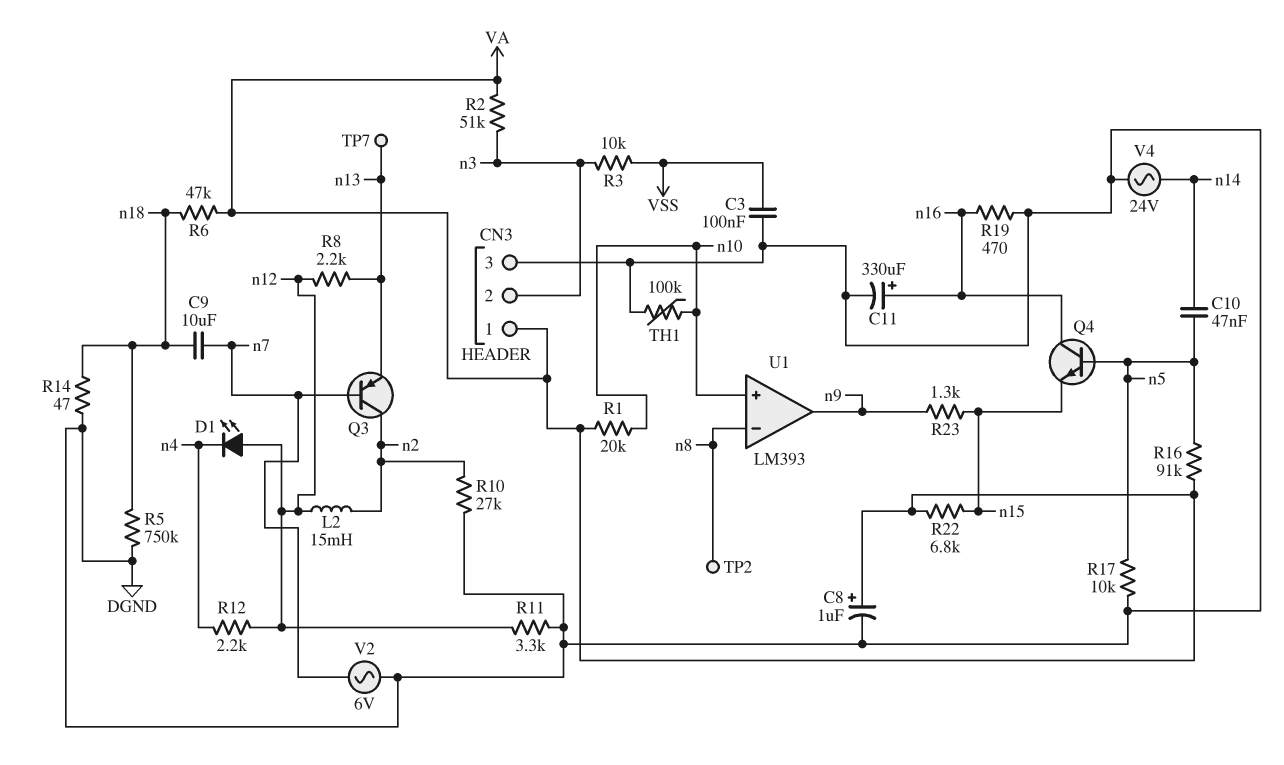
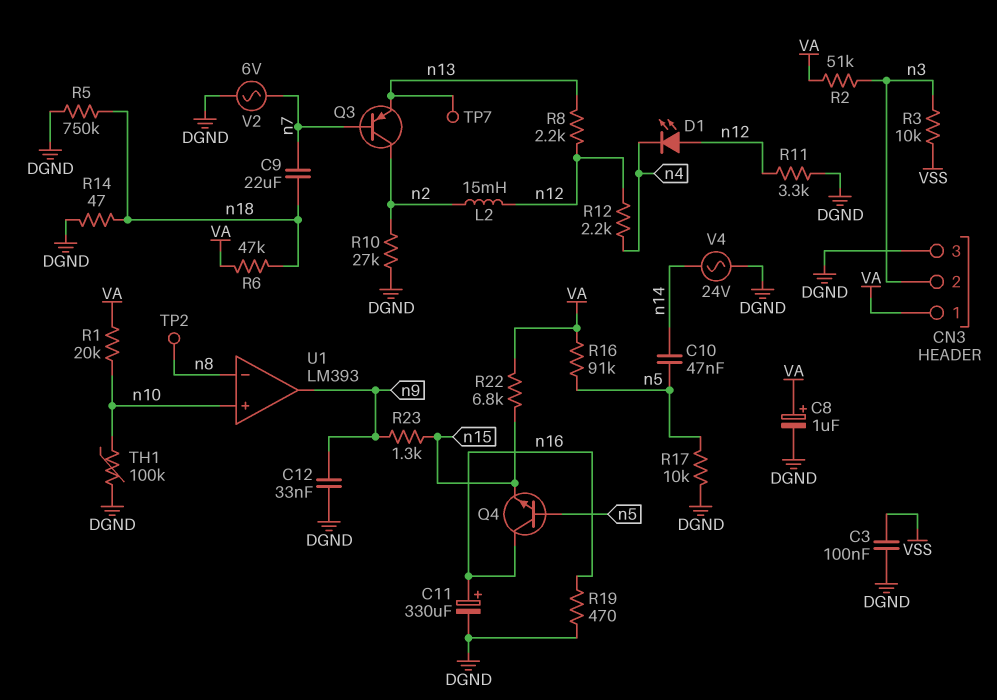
C9: 10uF (n7, n18) -> 22uF (n7, n18)
C12: none -> 33nF (DGND, n9)

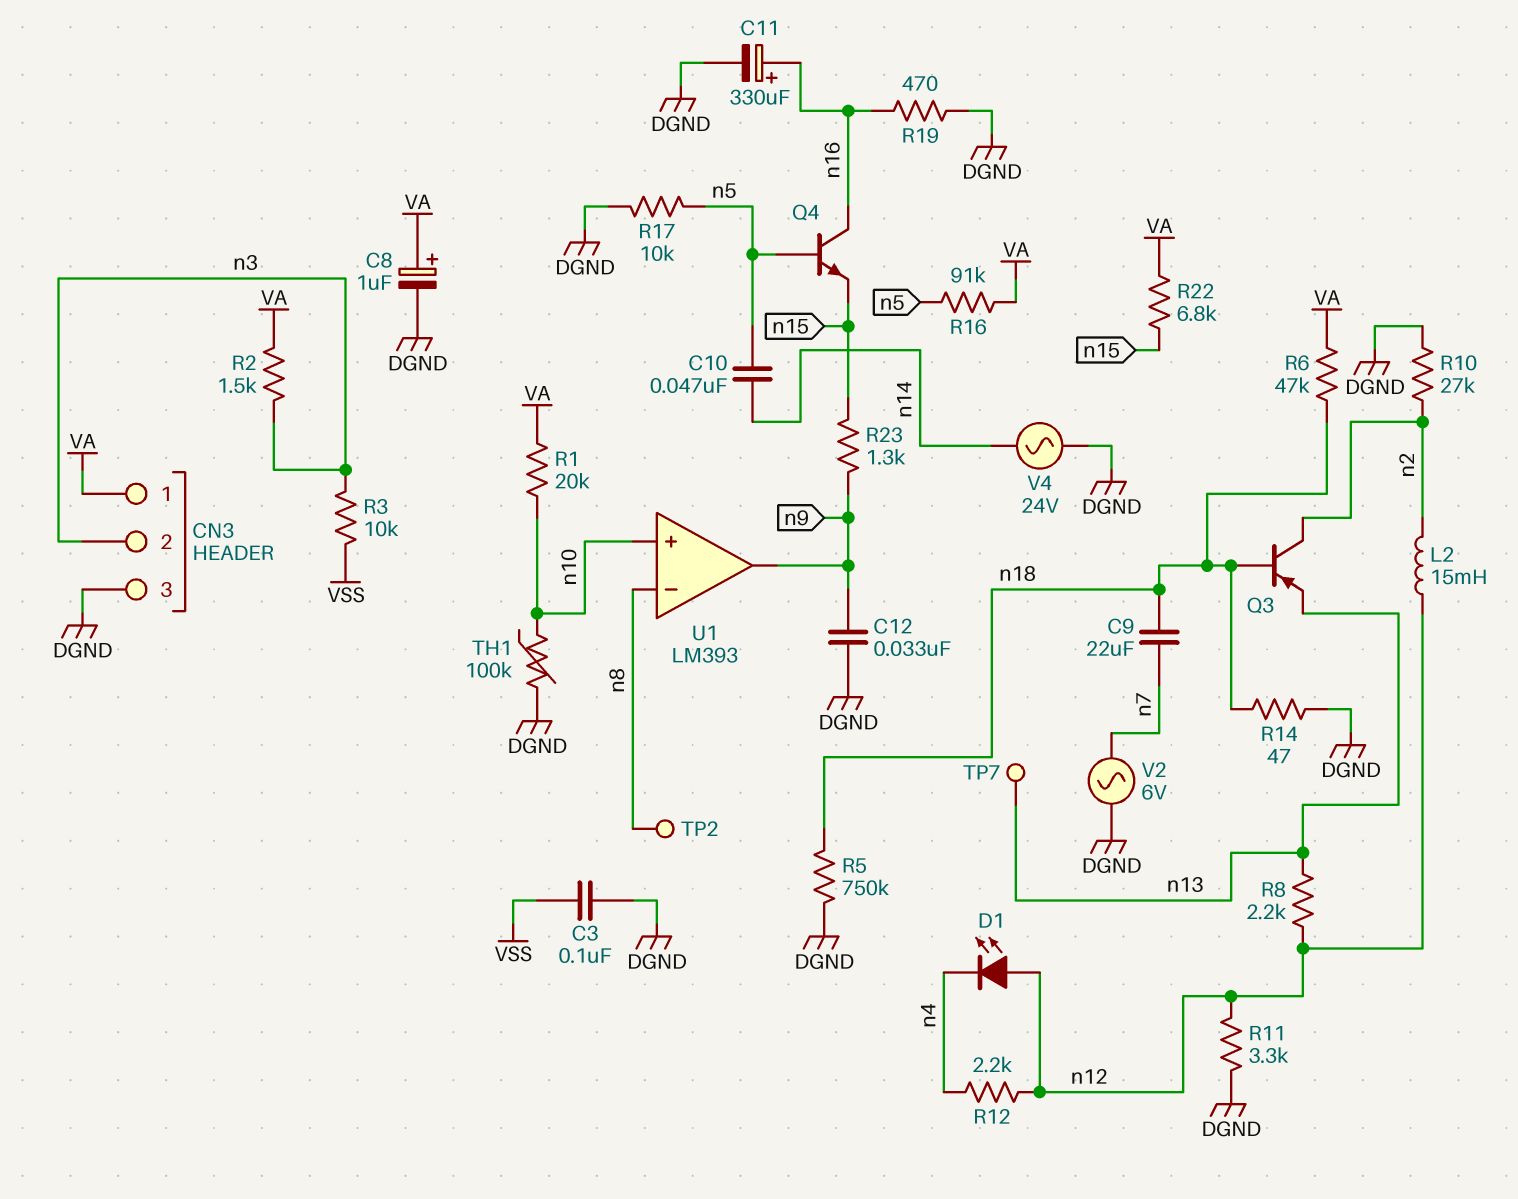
Q3: PNP (B n7, C n2, E n13) -> PNP (B n18, C n2, E n13)
R2: 51k (VA, n3) -> 1.5k (VA, n3)

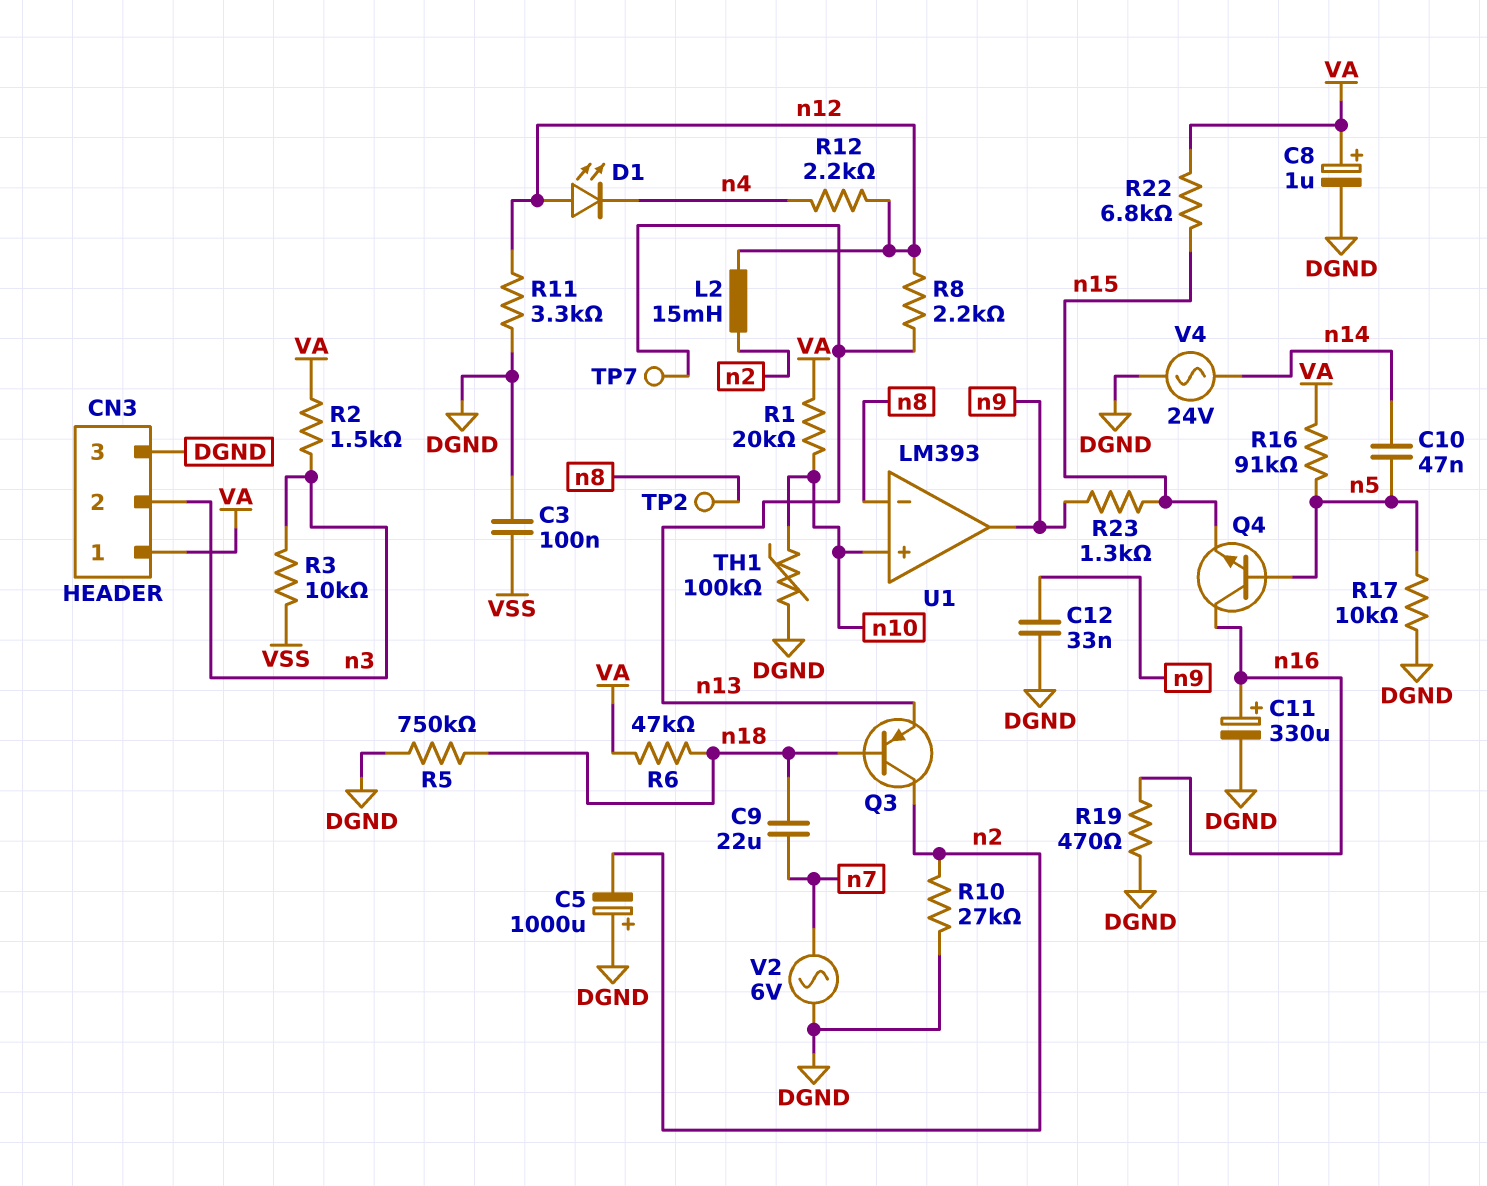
C5: none -> 1000uF (plus DGND, minus n2)
R14: 47 (DGND, n18) -> none

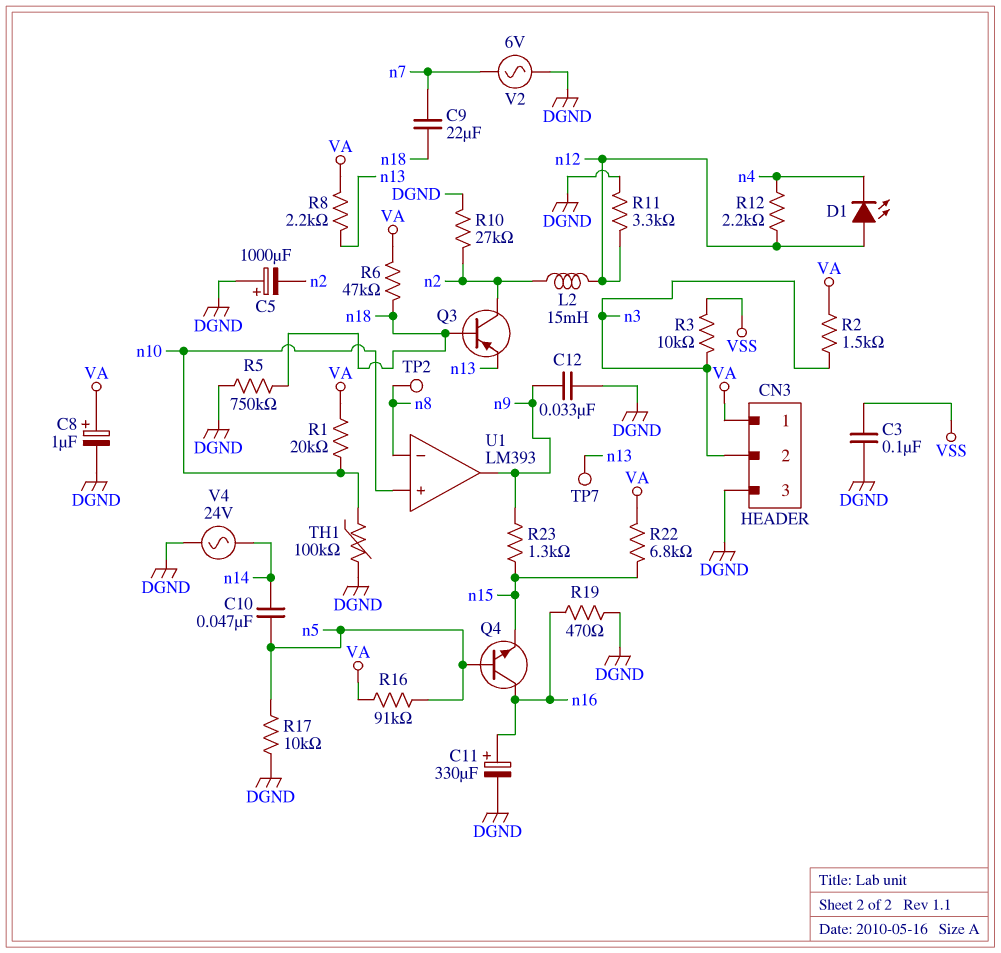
R8: 2.2k (n12, n13) -> 2.2k (VA, n13)

